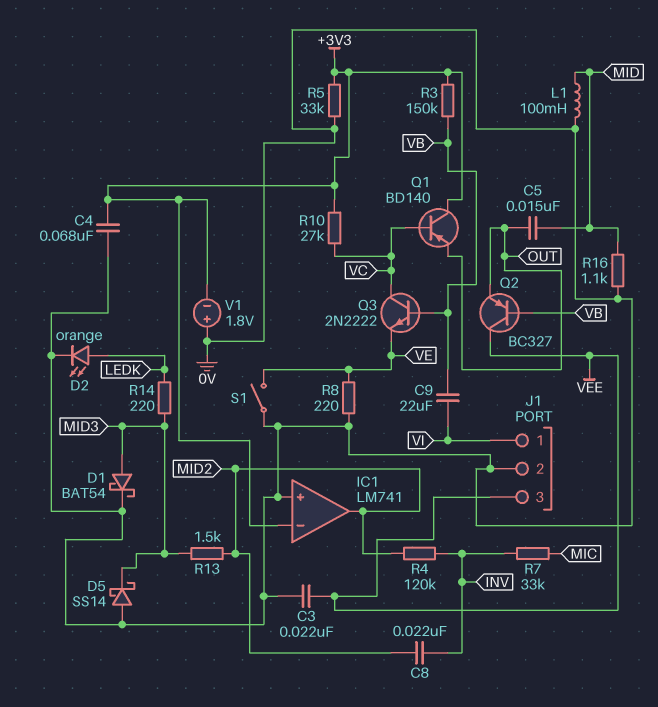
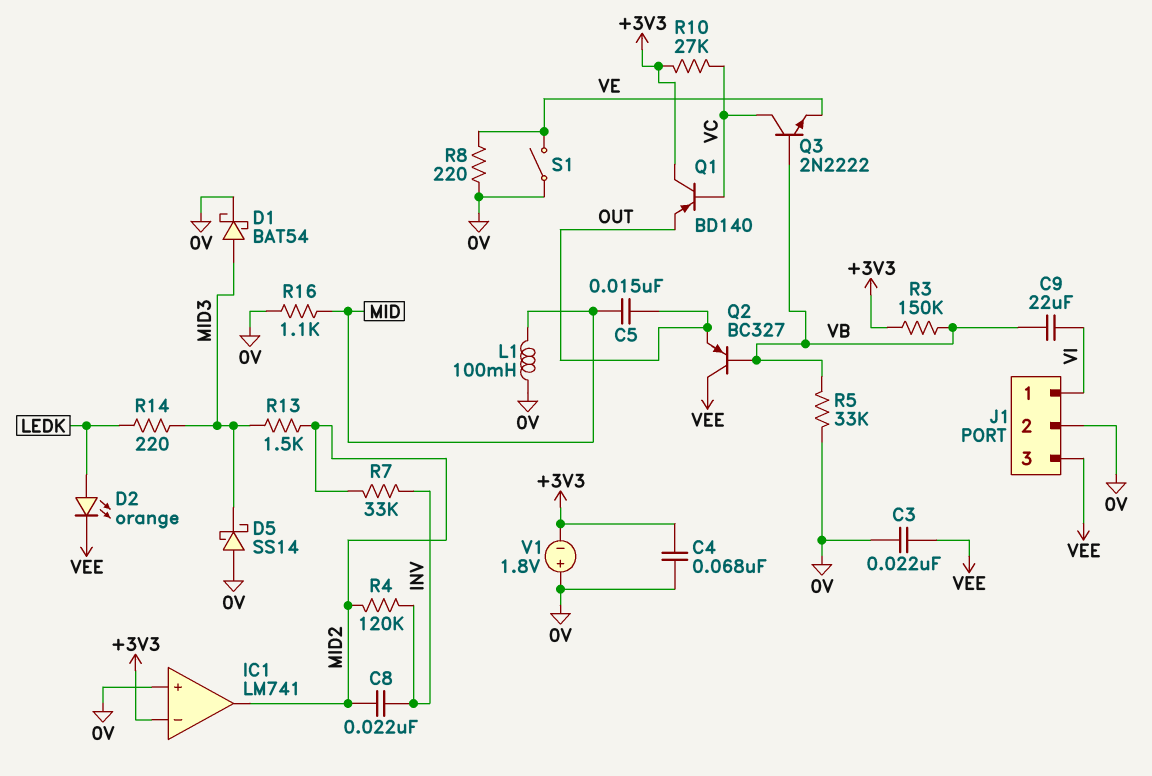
D2: LED orange (A LEDK, K 0V) -> LED orange (A LEDK, K VEE)
R5: 33k (+3V3, 0V) -> 33k (0V, VB)
R7: 33k (INV, MIC) -> 33k (INV, MID2)

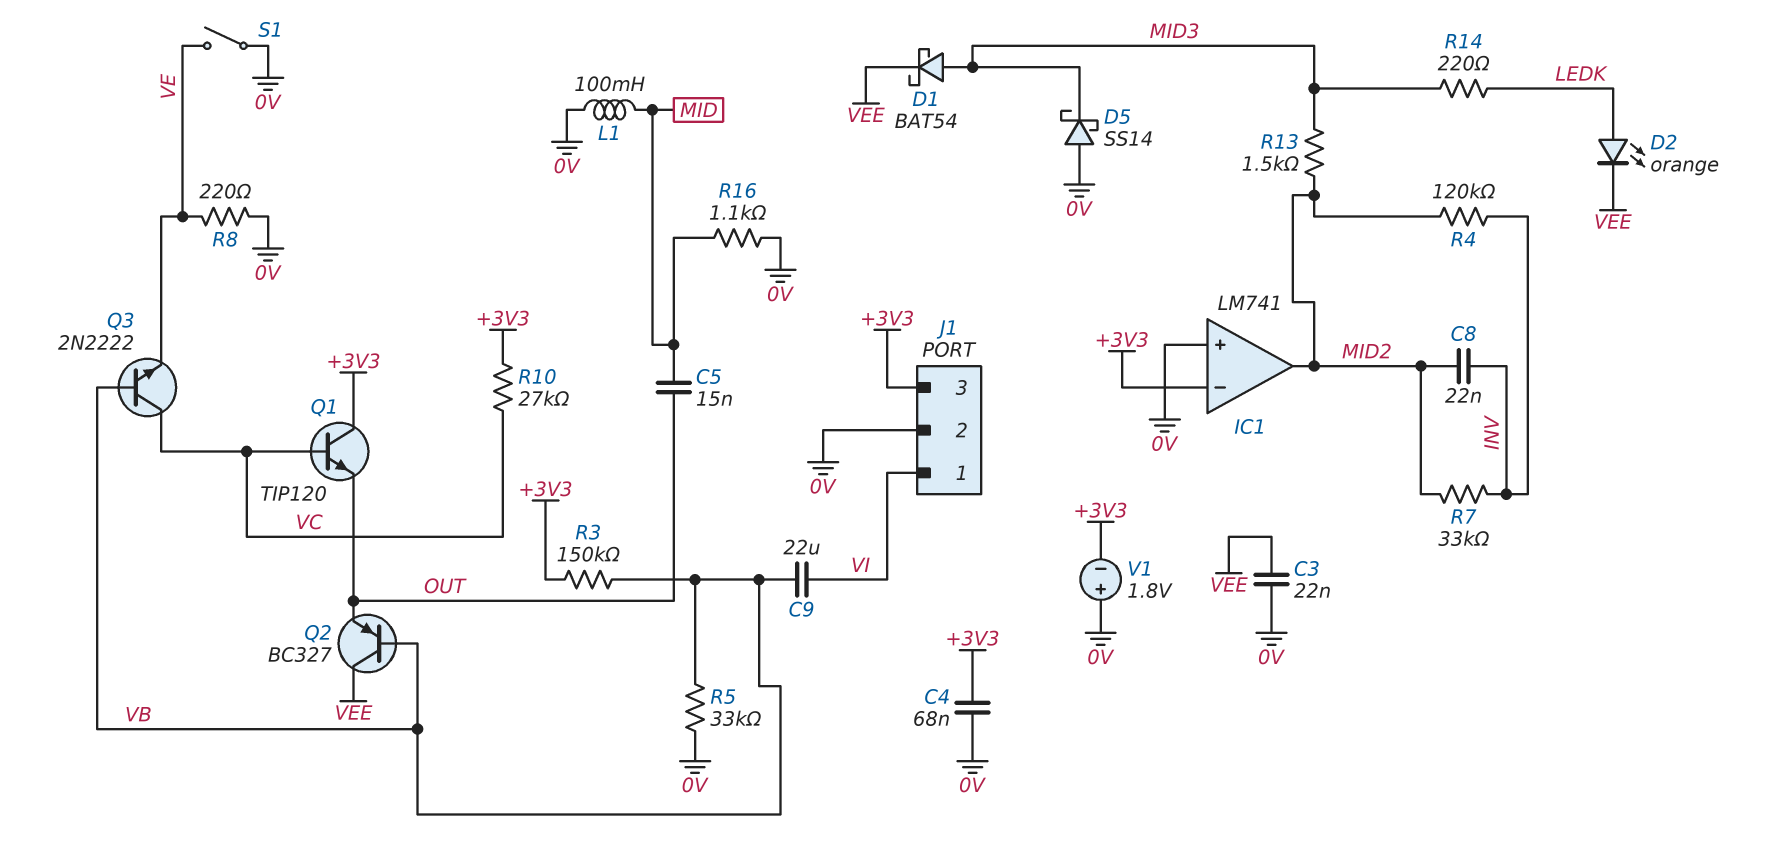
D1: schottky BAT54 (A MID3, K 0V) -> schottky BAT54 (A MID3, K VEE)
J1 pin 3: VEE -> +3V3
Q1: PNP BD140 (B VC, C +3V3, E OUT) -> NPN TIP120 (B VC, C +3V3, E OUT)

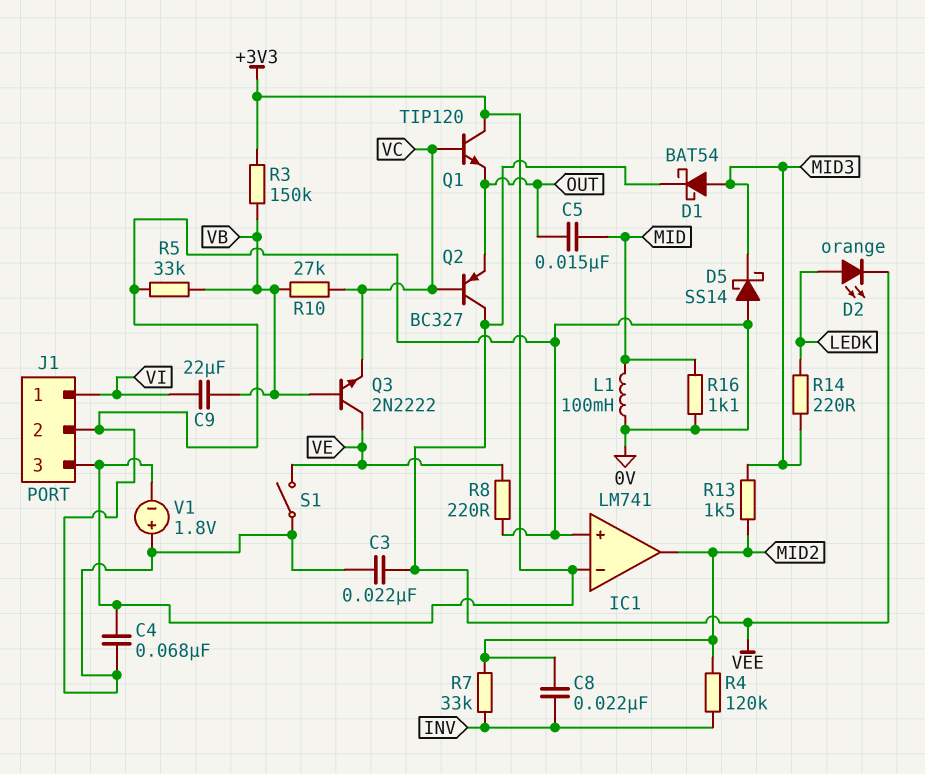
Q2: PNP BC327 (B VB, C VEE, E OUT) -> PNP BC327 (B VC, C VEE, E OUT)
Q3: NPN 2N2222 (B VB, C VC, E VE) -> NPN 2N2222 (B VB, C VE, E VC)
R10: 27k (+3V3, VC) -> 27k (VB, VC)

